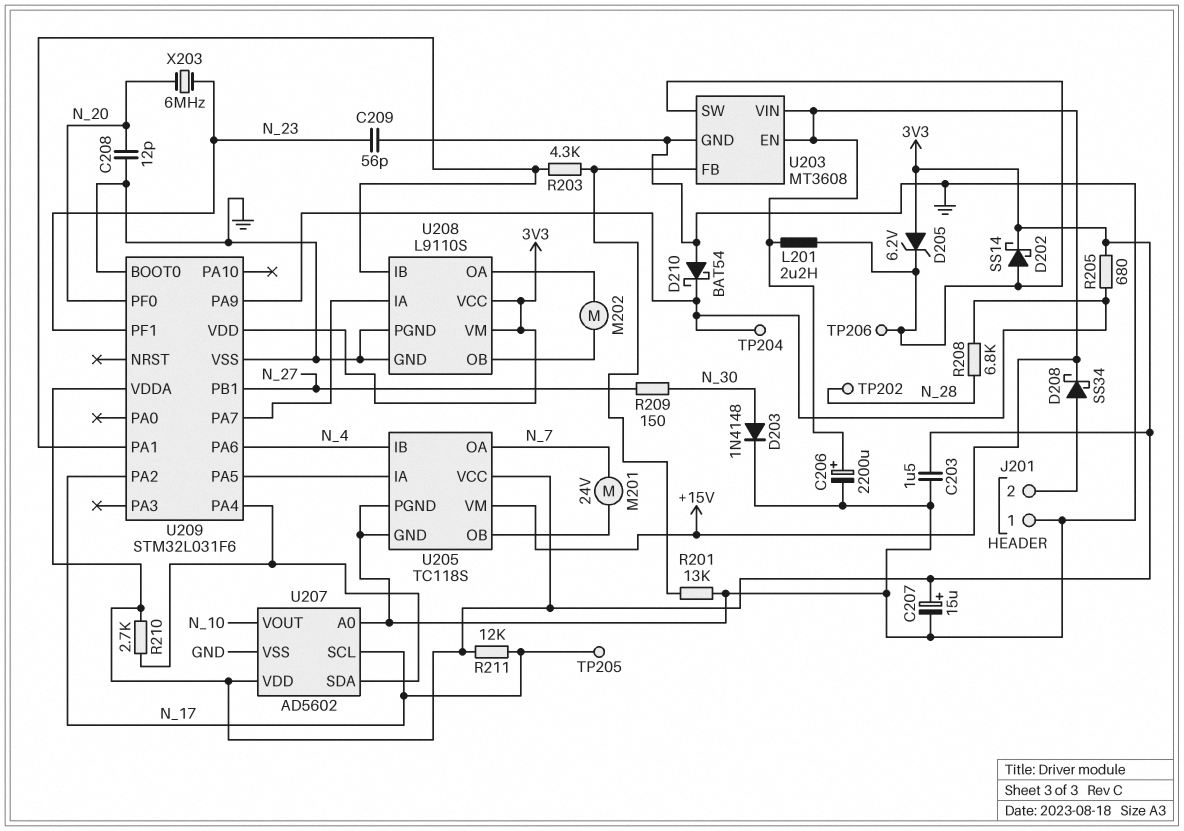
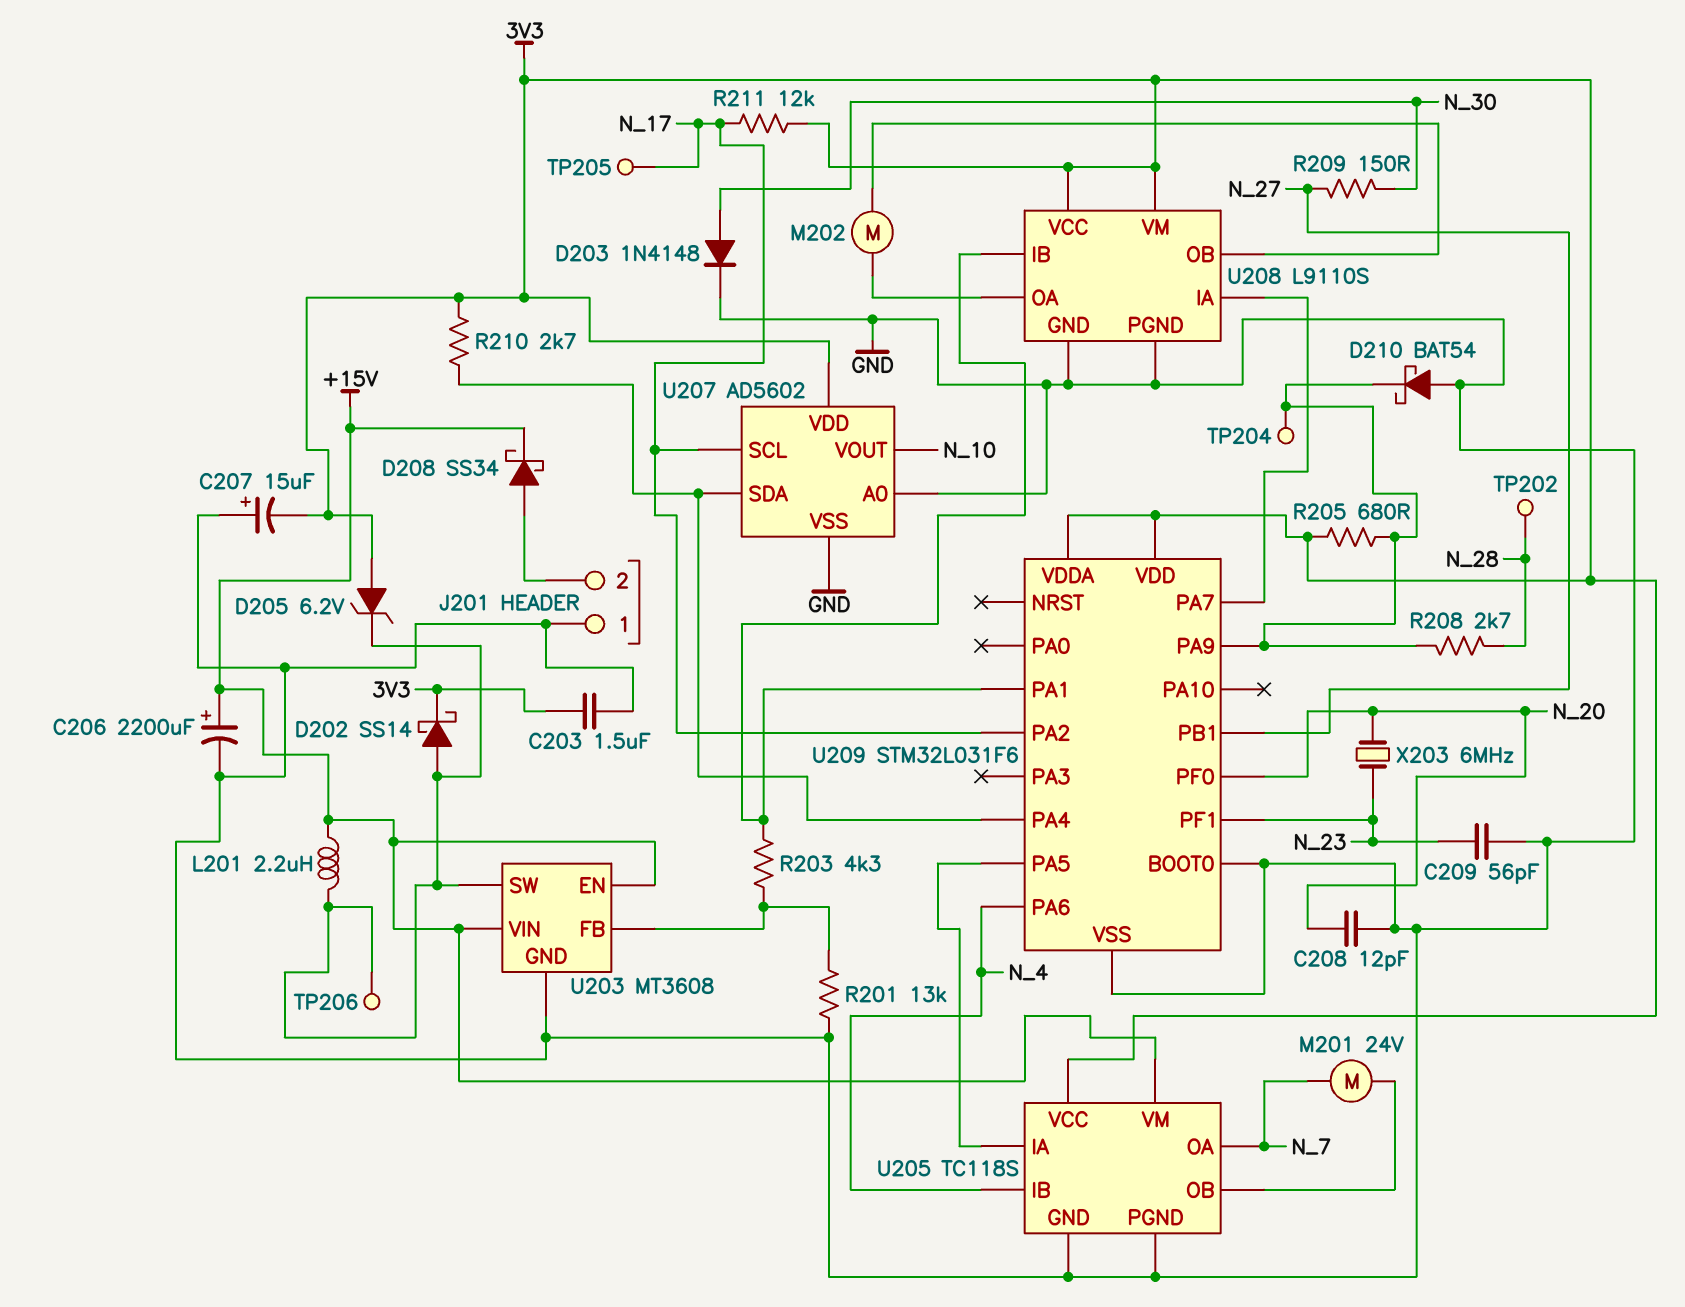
C207: 15uF (plus 3V3, minus GND) -> 15uF (plus GND, minus 3V3)
R208: 6.8k (N_28, U209/PA9) -> 2.7k (N_28, U209/PA9)

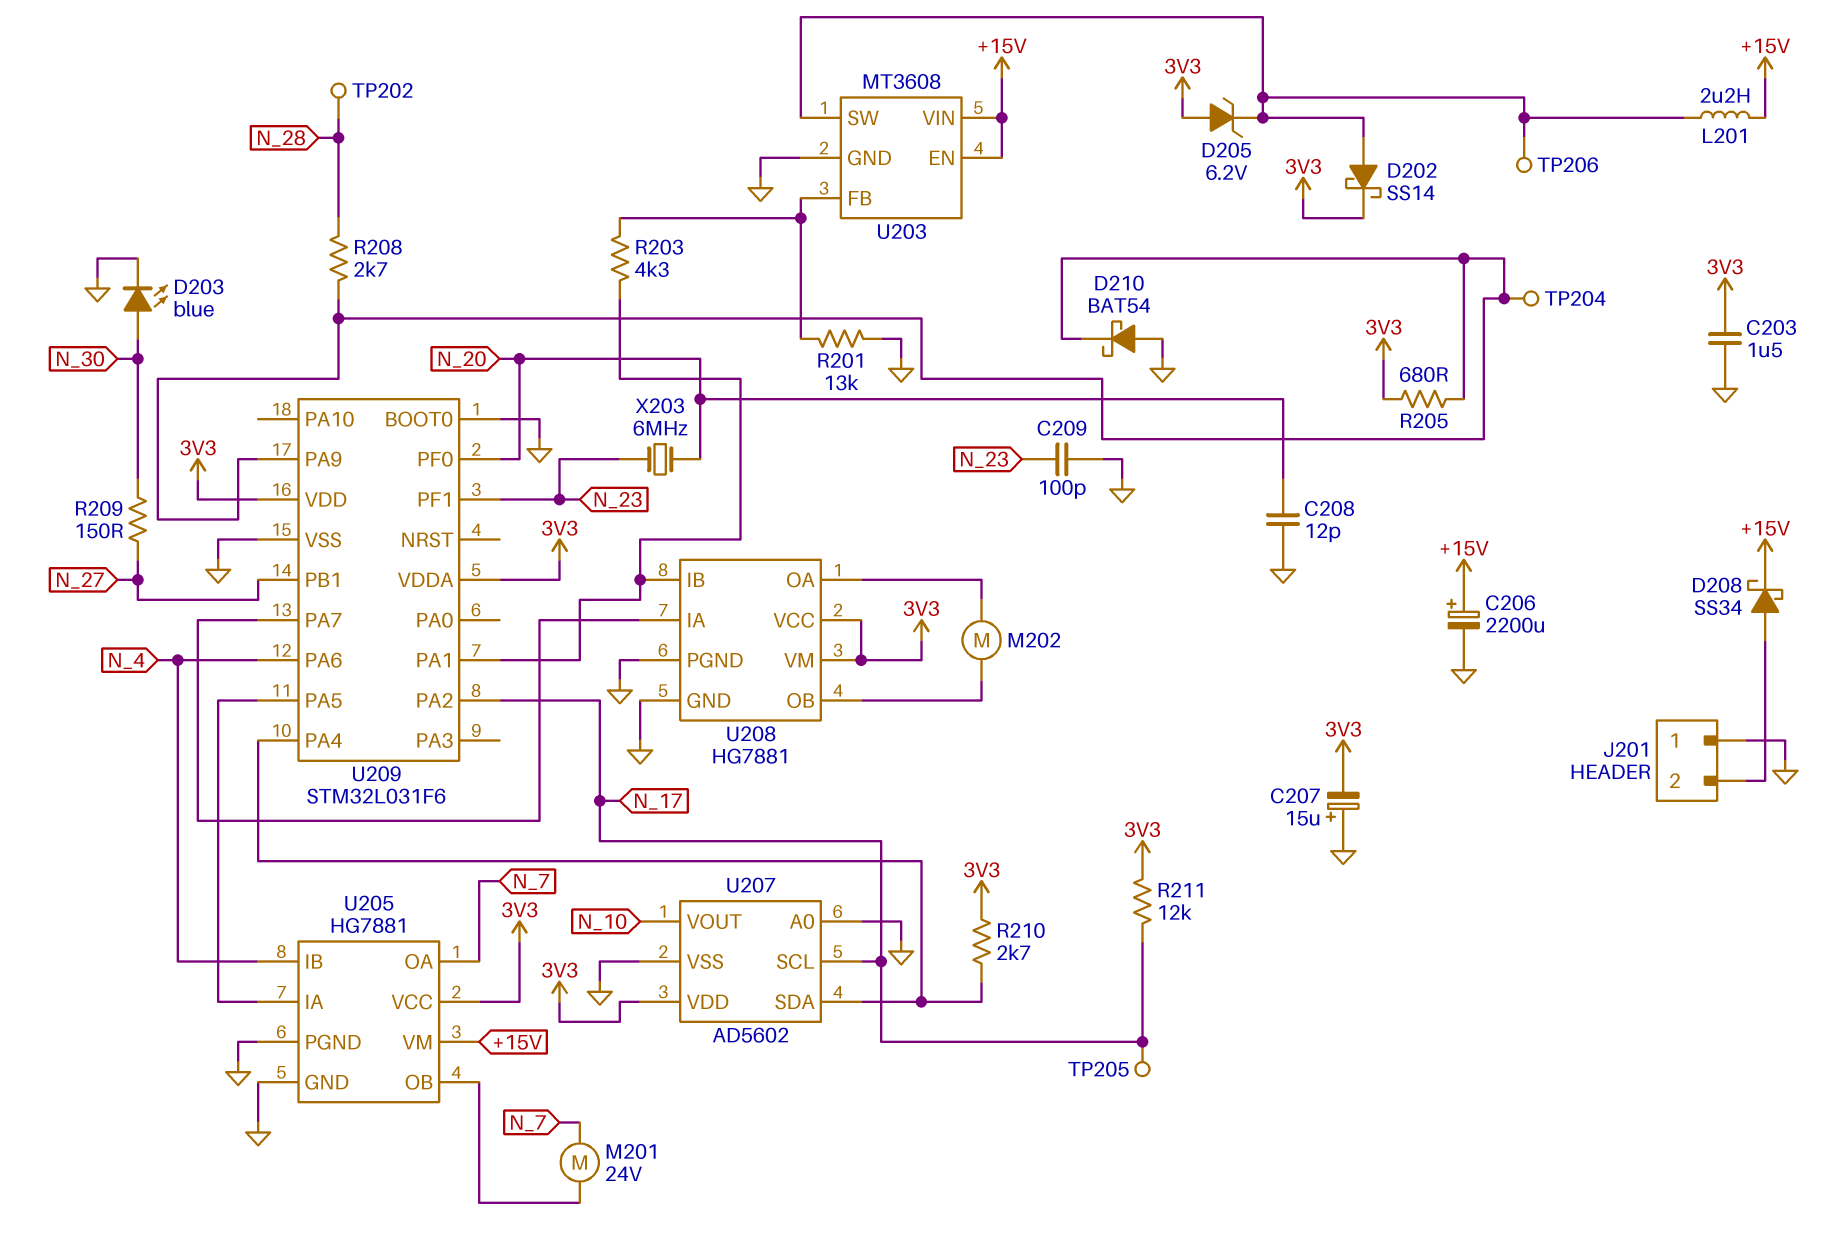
C209: 56pF (GND, N_23) -> 100pF (GND, N_23)
D203: diode 1N4148 (A N_30, K GND) -> LED blue (A N_30, K GND)
U205: TC118S -> HG7881
U208: L9110S -> HG7881

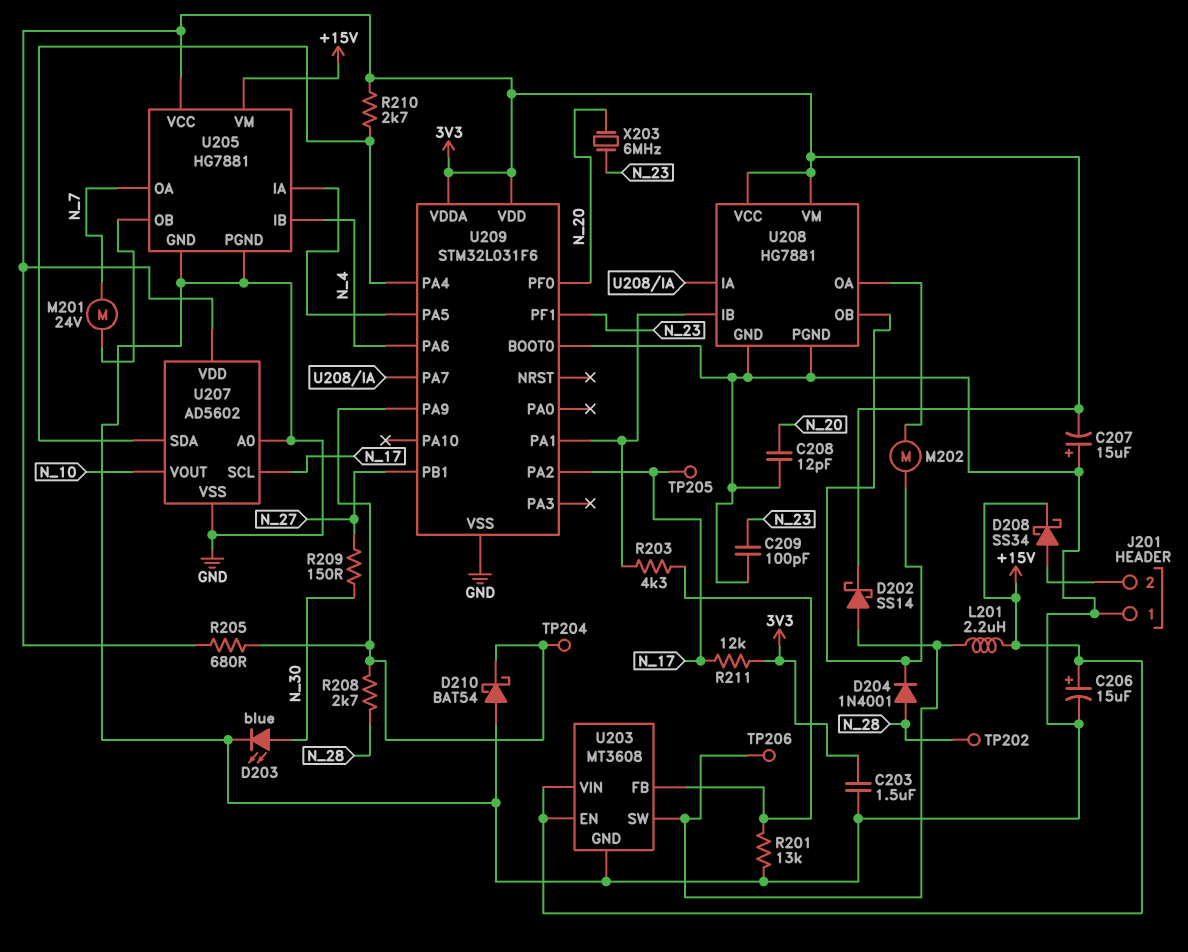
C206: 2200uF (plus +15V, minus GND) -> 15uF (plus +15V, minus GND)
D204: none -> diode 1N4001 (A N_28, K U208/OB)
D205: zener 6.2V (A 3V3, K U203/SW) -> none

